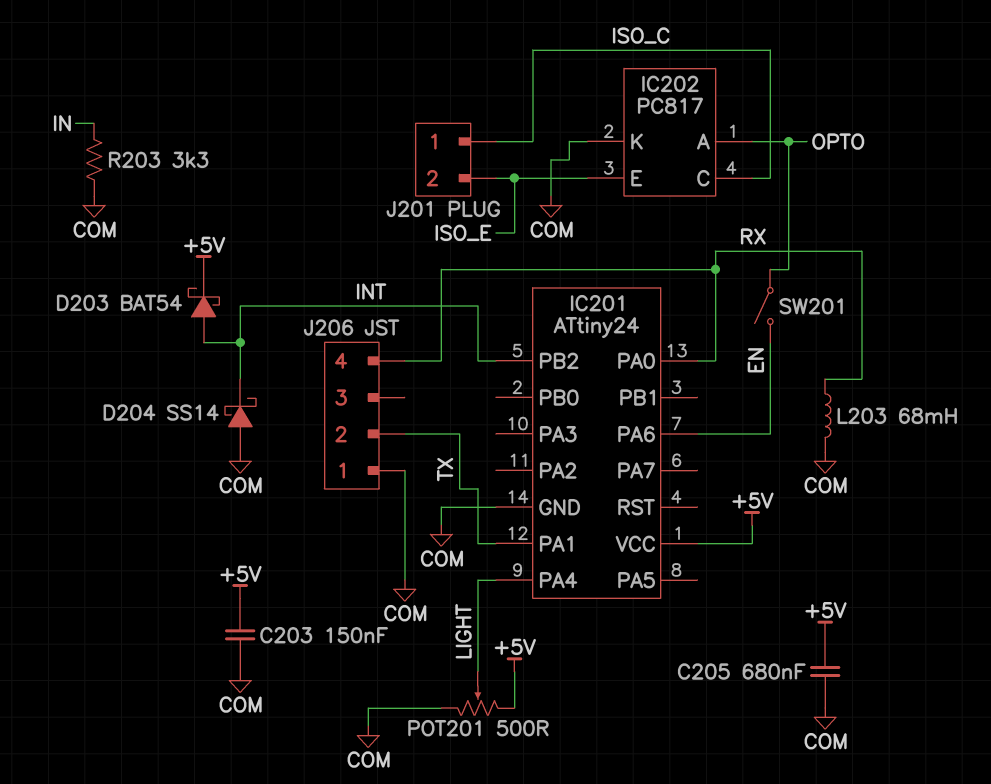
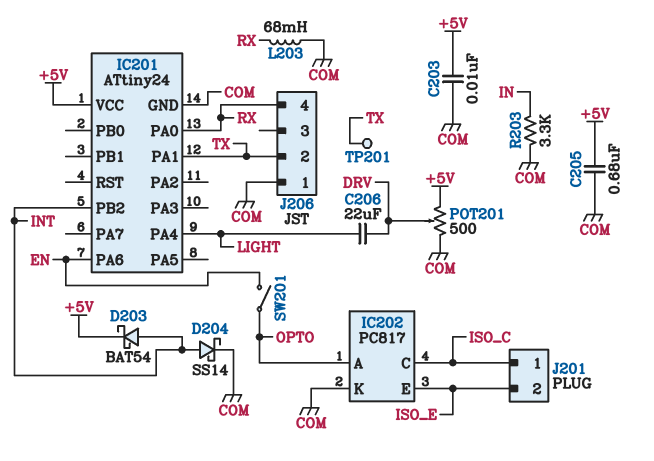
C203: 150nF (+5V, COM) -> 10nF (+5V, COM)
C206: none -> 22uF (DRV, LIGHT)
D204: schottky SS14 (A COM, K INT) -> schottky SS14 (A INT, K COM)
POT201: 500 (+5V, COM, wiper LIGHT) -> 500 (+5V, COM, wiper DRV)
TP201: none -> test point (TX)

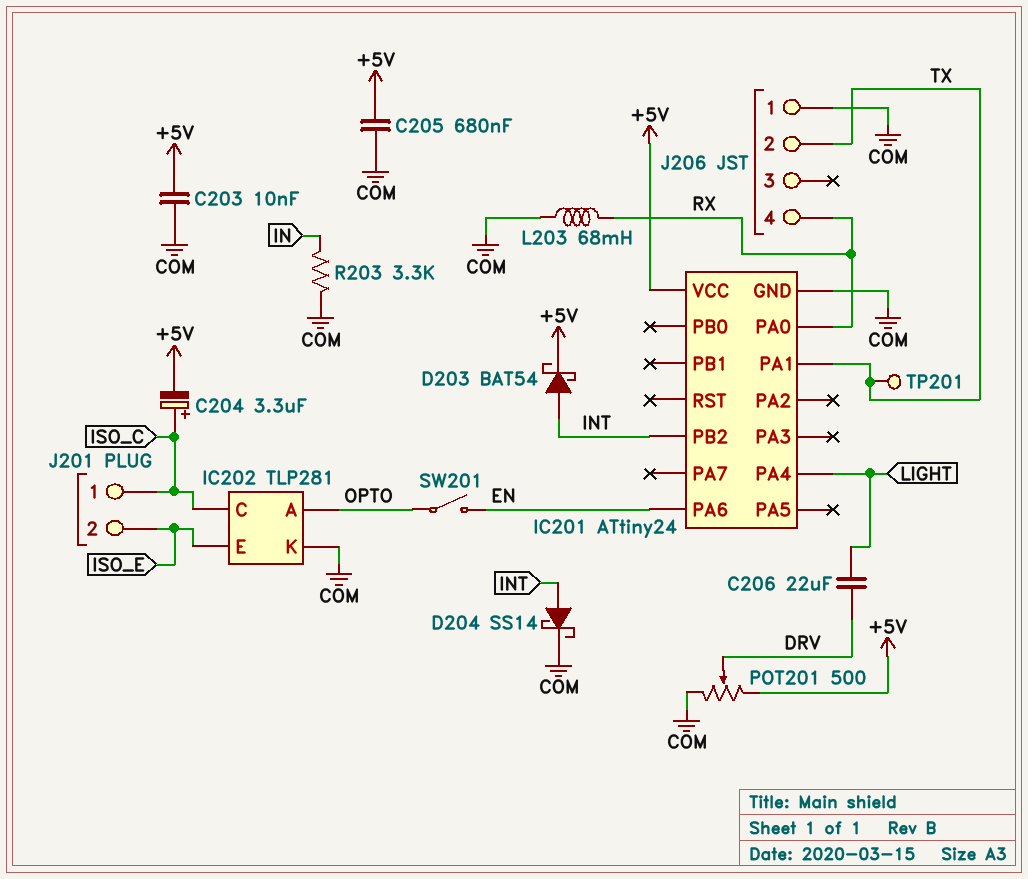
C204: none -> 3.3uF (plus ISO_C, minus +5V)
IC202: PC817 -> TLP281

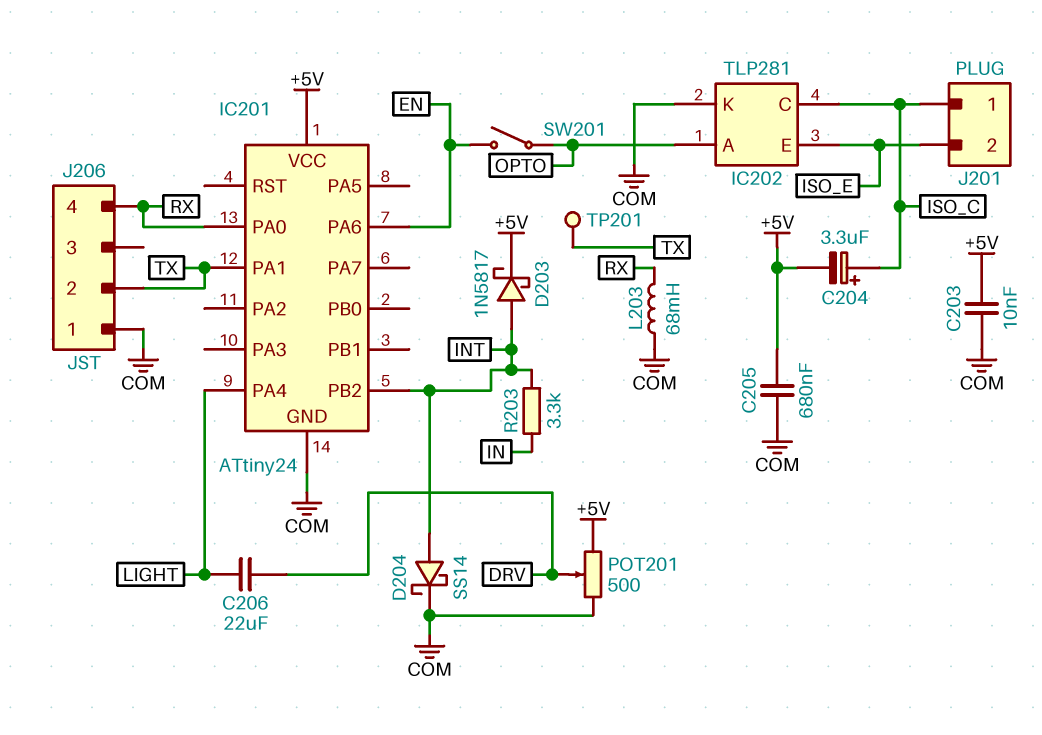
D203: schottky BAT54 (A INT, K +5V) -> schottky 1N5817 (A INT, K +5V)
R203: 3.3k (COM, IN) -> 3.3k (IN, INT)

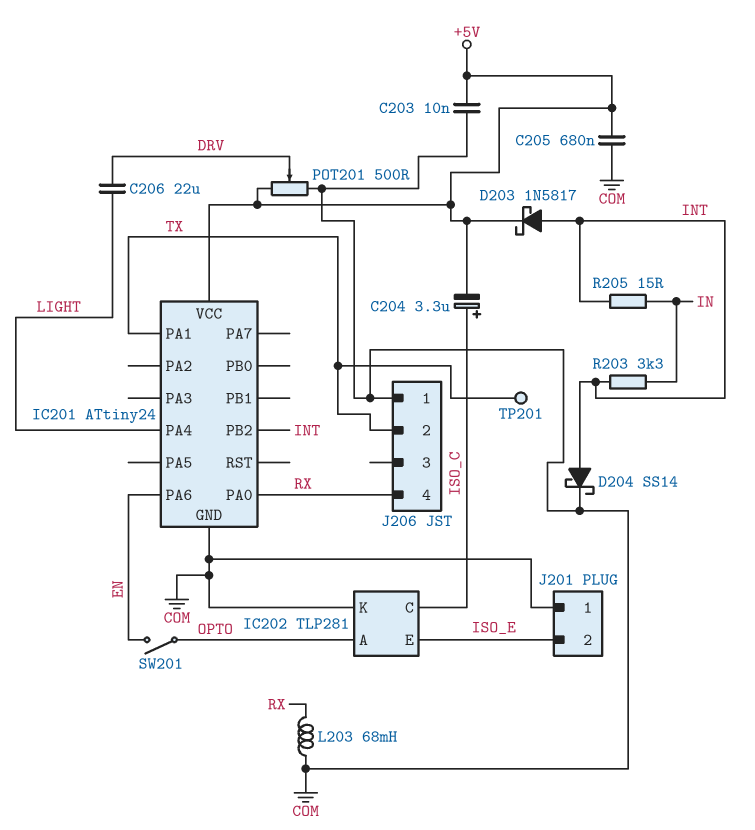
J201 pin 1: ISO_C -> COM
R205: none -> 15 (IN, INT)

